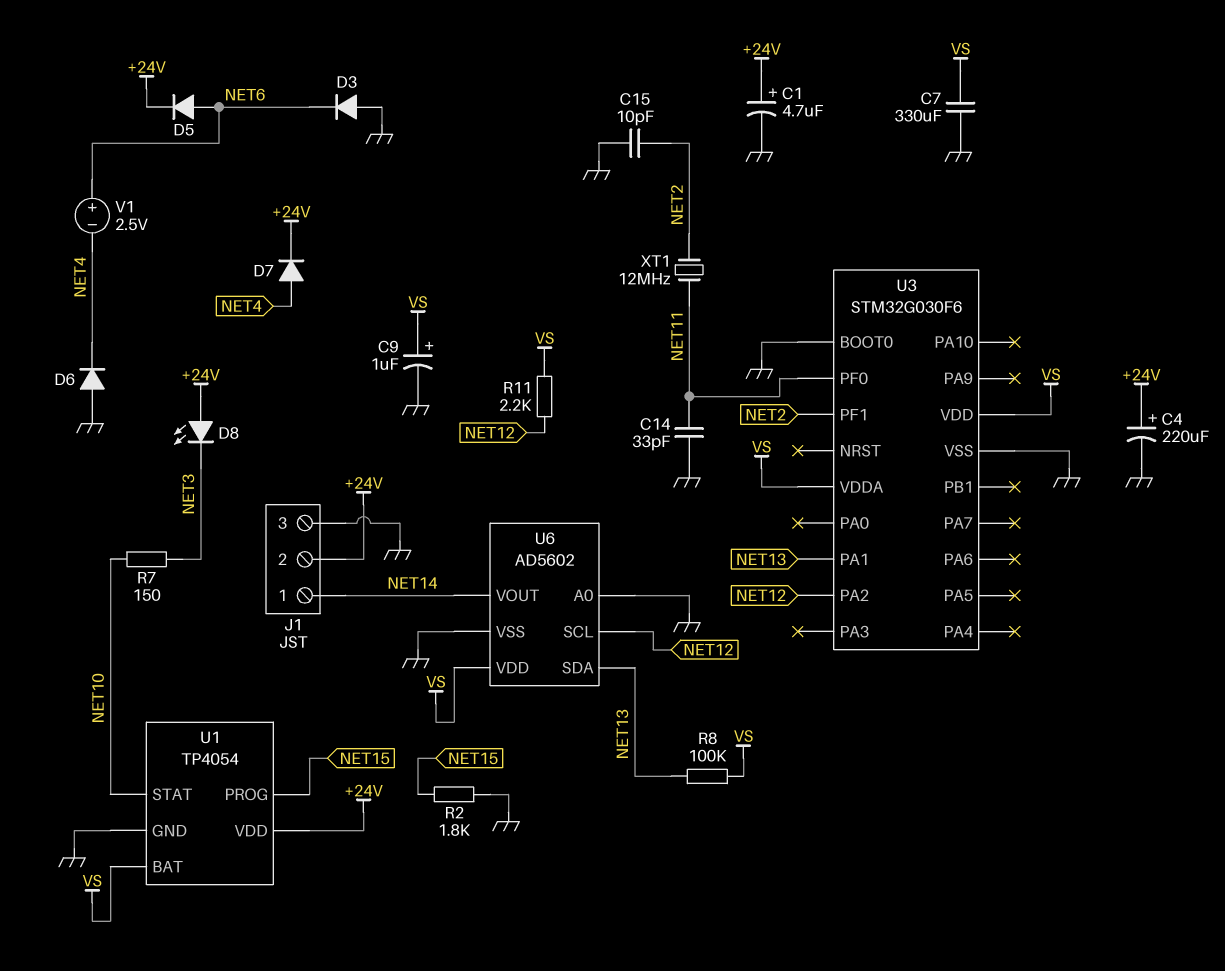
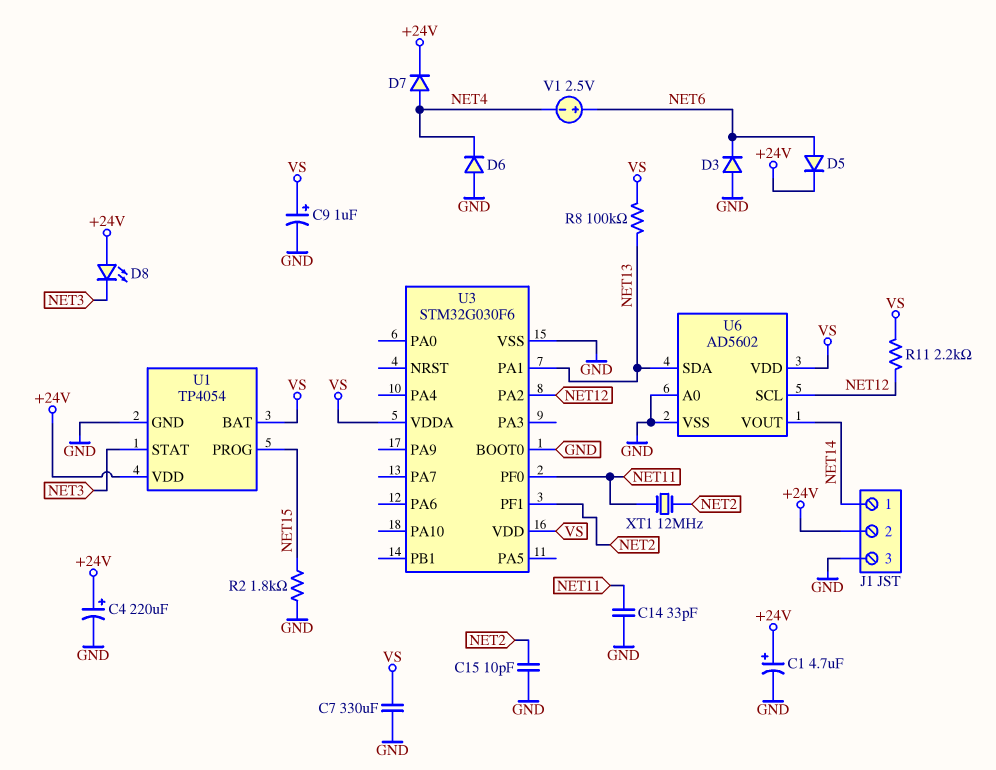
R7: 150 (NET3, NET10) -> none
U1 pin STAT: NET10 -> NET3

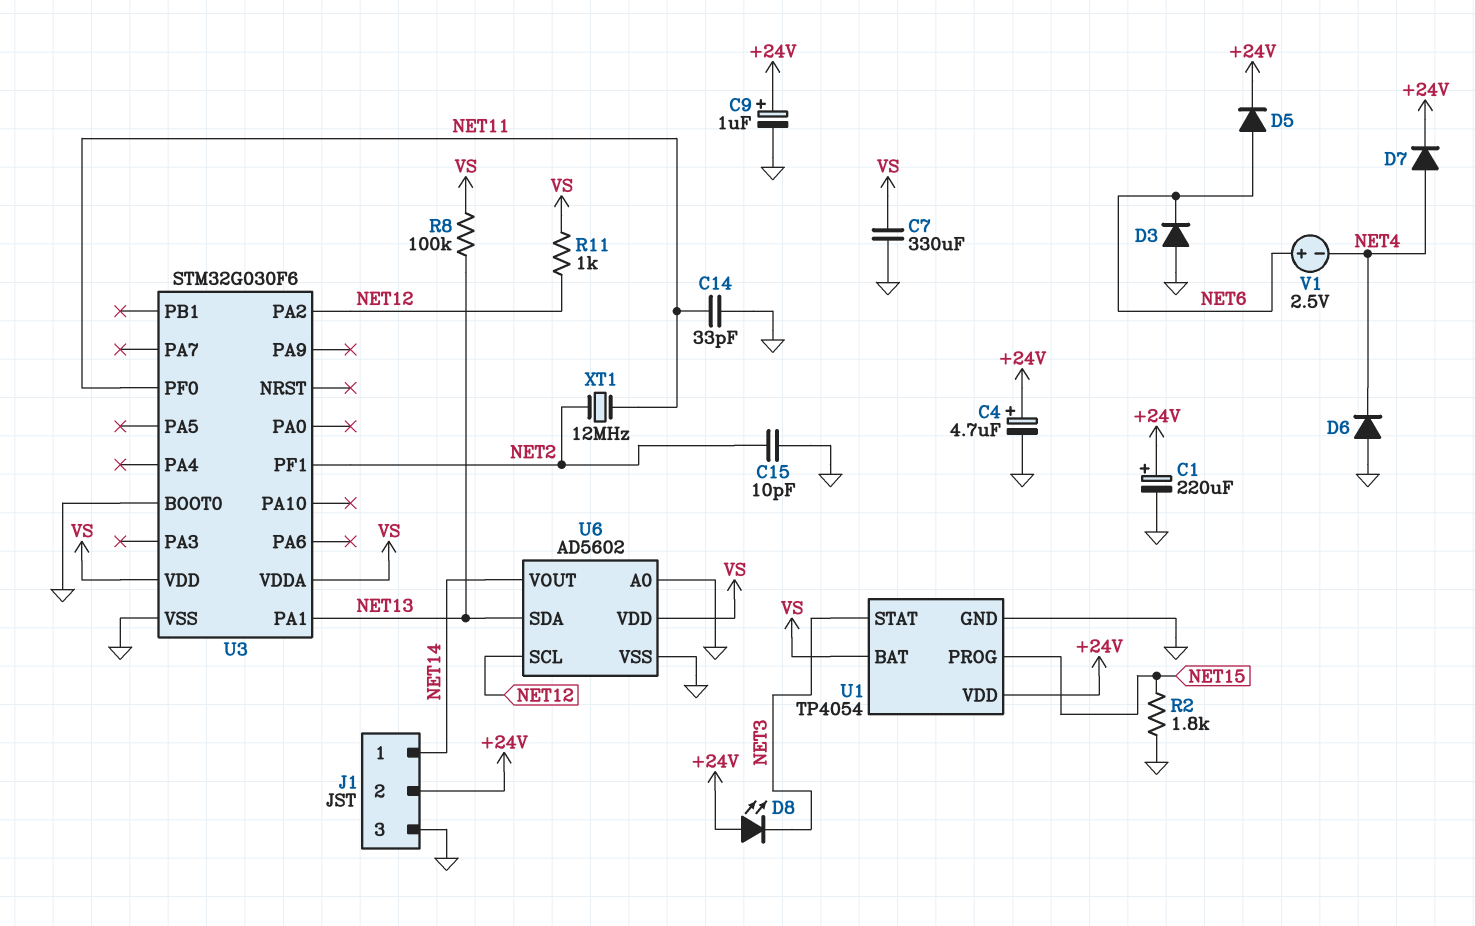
C1: 4.7uF (plus +24V, minus GND) -> 220uF (plus +24V, minus GND)
C4: 220uF (plus +24V, minus GND) -> 4.7uF (plus +24V, minus GND)
C9: 1uF (plus VS, minus GND) -> 1uF (plus +24V, minus GND)
R11: 2.2k (NET12, VS) -> 1k (NET12, VS)

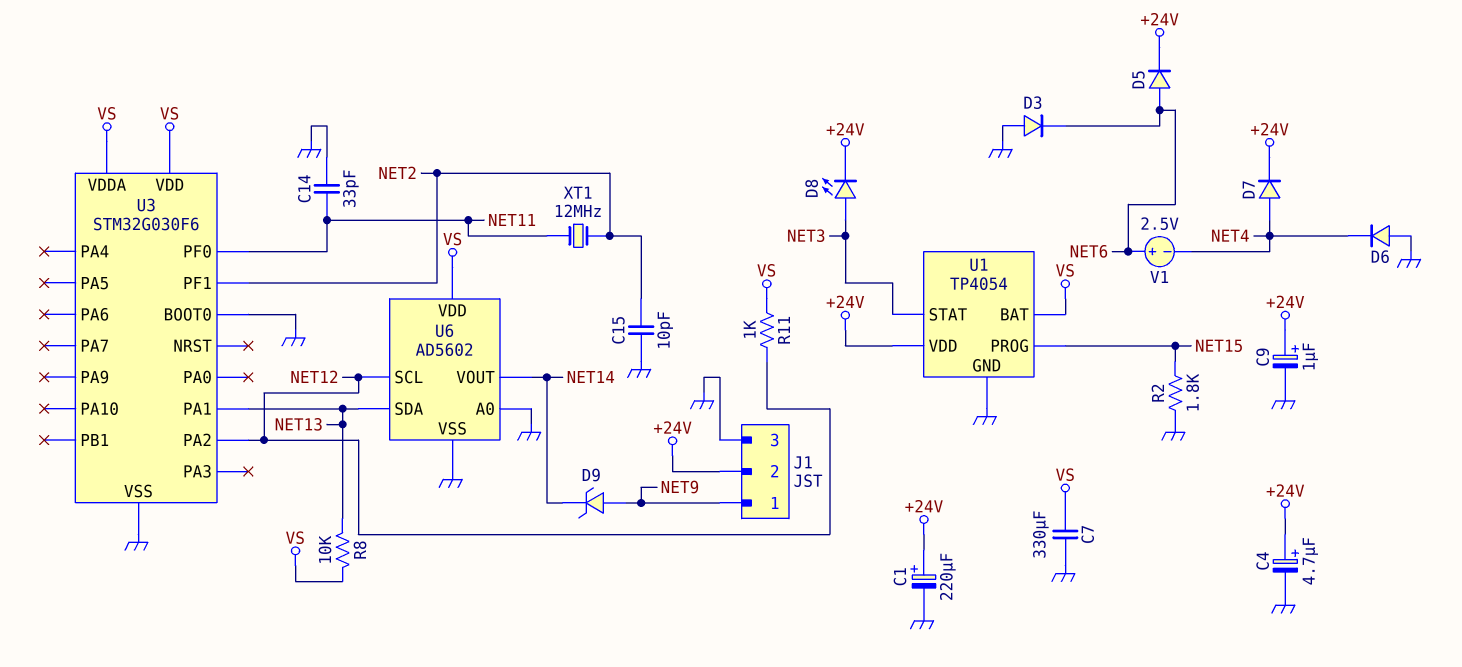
D8: LED (A +24V, K NET3) -> LED (A NET3, K +24V)
D9: none -> zener (A NET9, K NET14)
J1 pin 1: NET14 -> NET9
R8: 100k (NET13, VS) -> 10k (NET13, VS)

